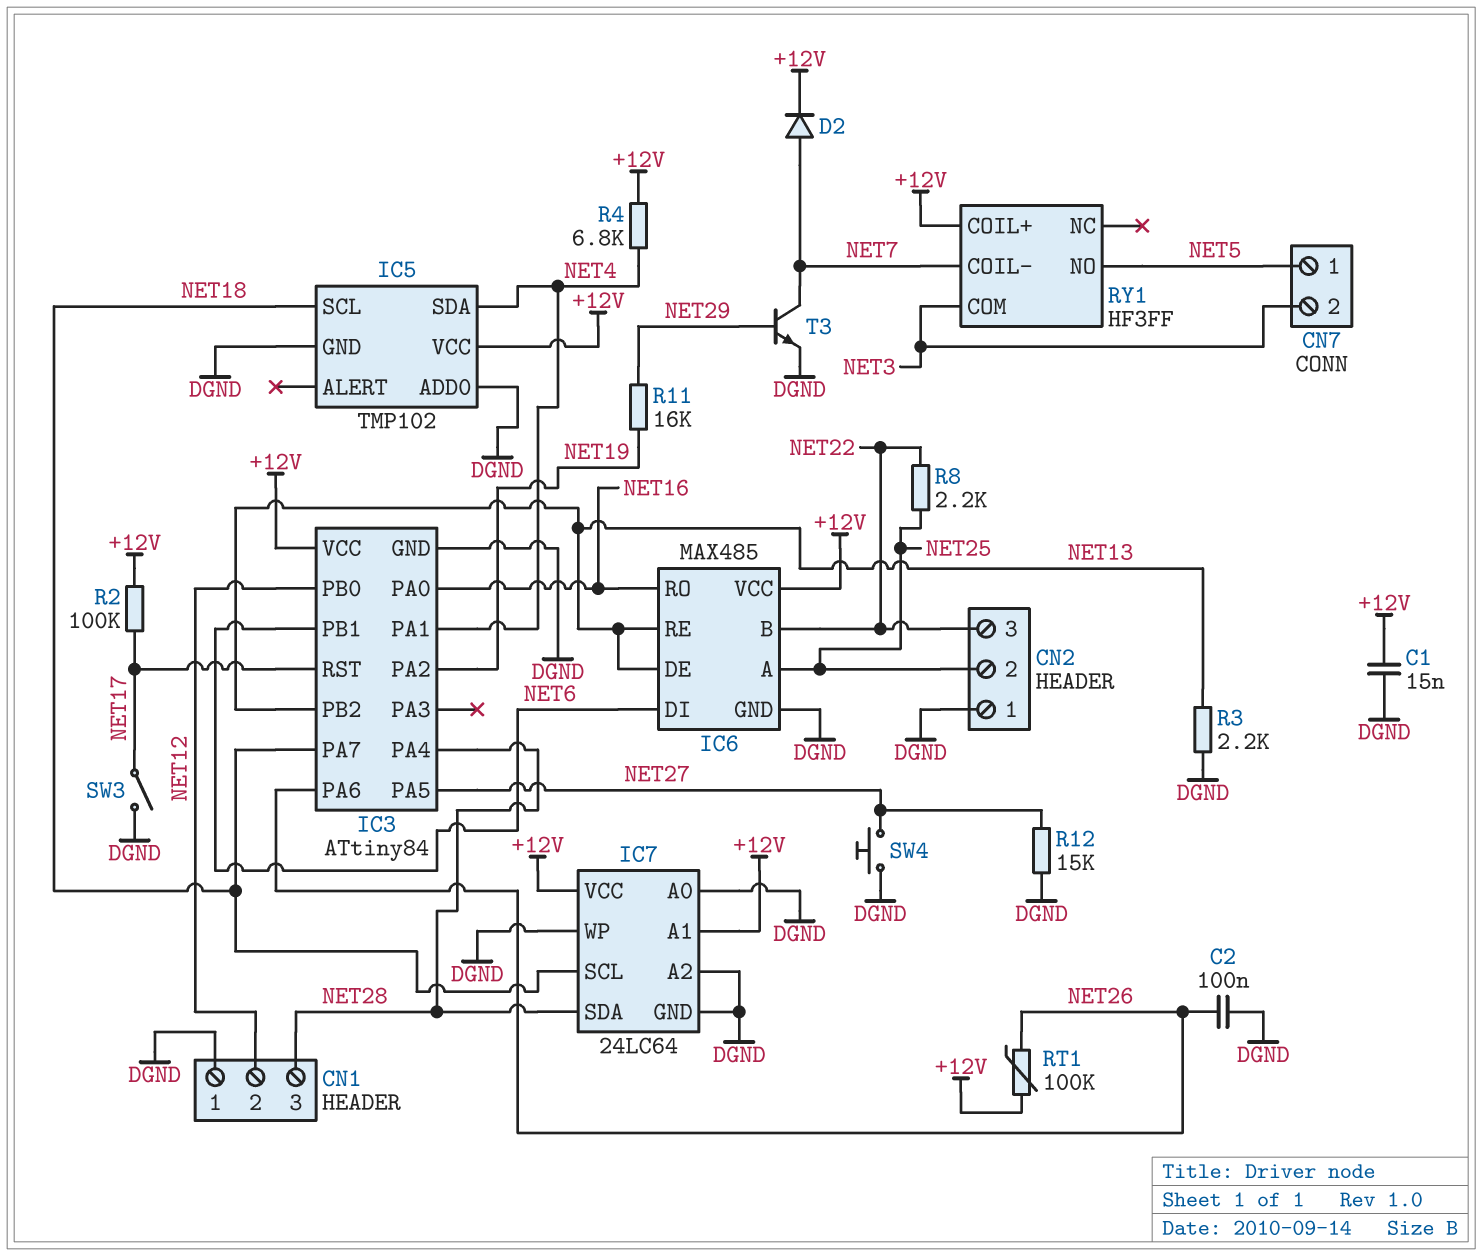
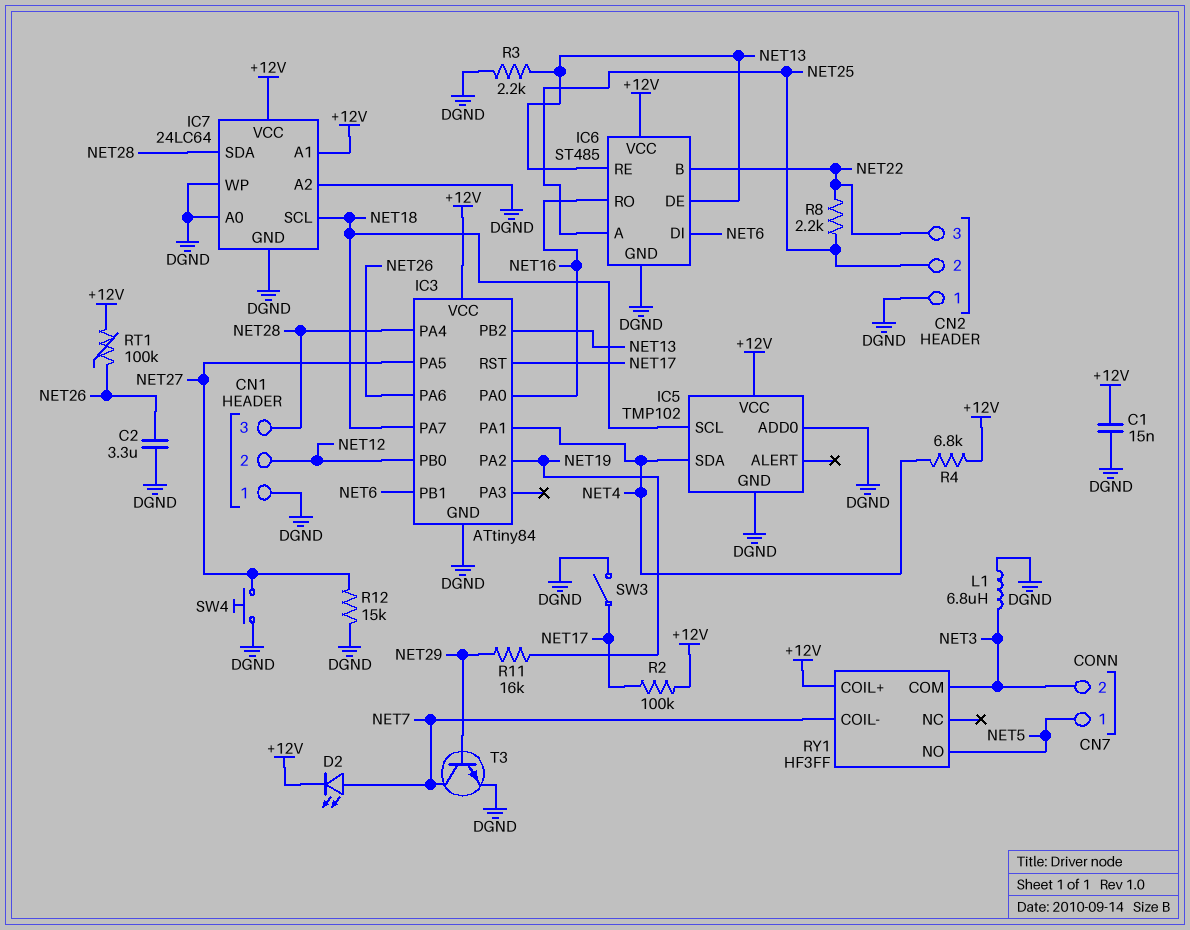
C2: 100nF (DGND, NET26) -> 3.3uF (DGND, NET26)
D2: diode (A NET7, K +12V) -> LED (A NET7, K +12V)
IC6: MAX485 -> ST485
L1: none -> 6.8uH (DGND, NET3)

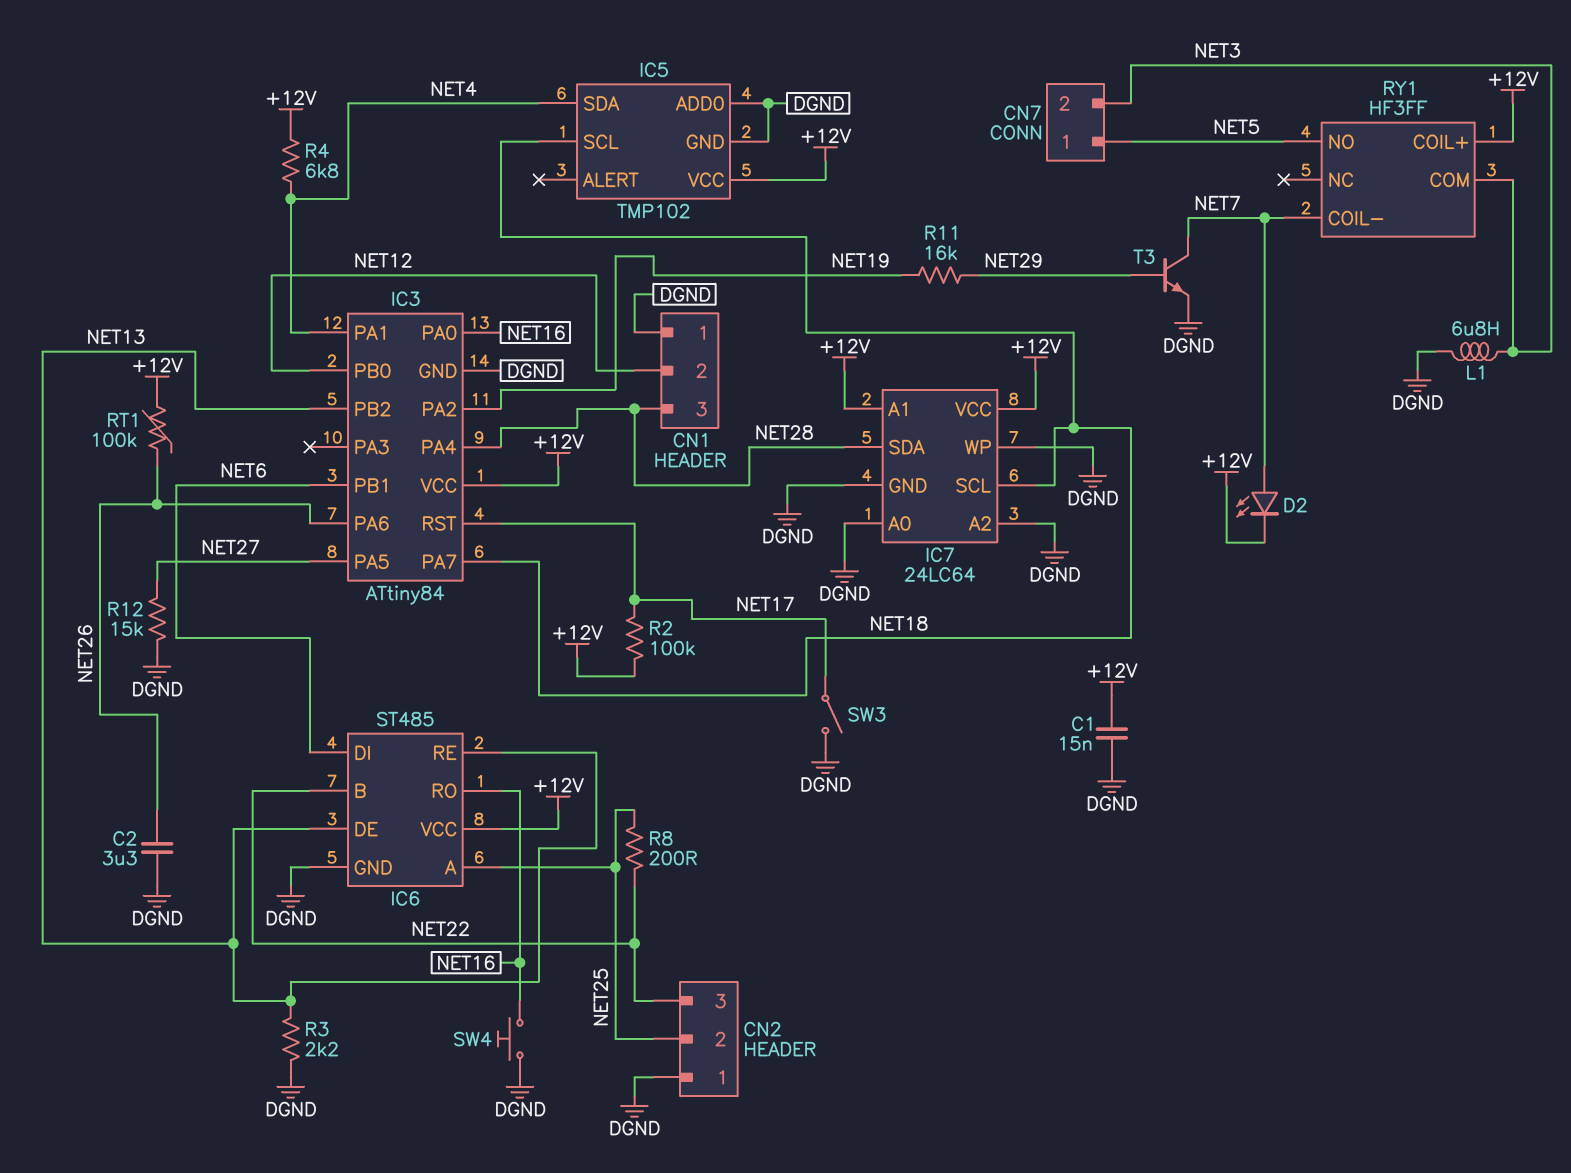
R8: 2.2k (NET22, NET25) -> 200 (NET22, NET25)
SW4: button (DGND, NET27) -> button (DGND, NET16)

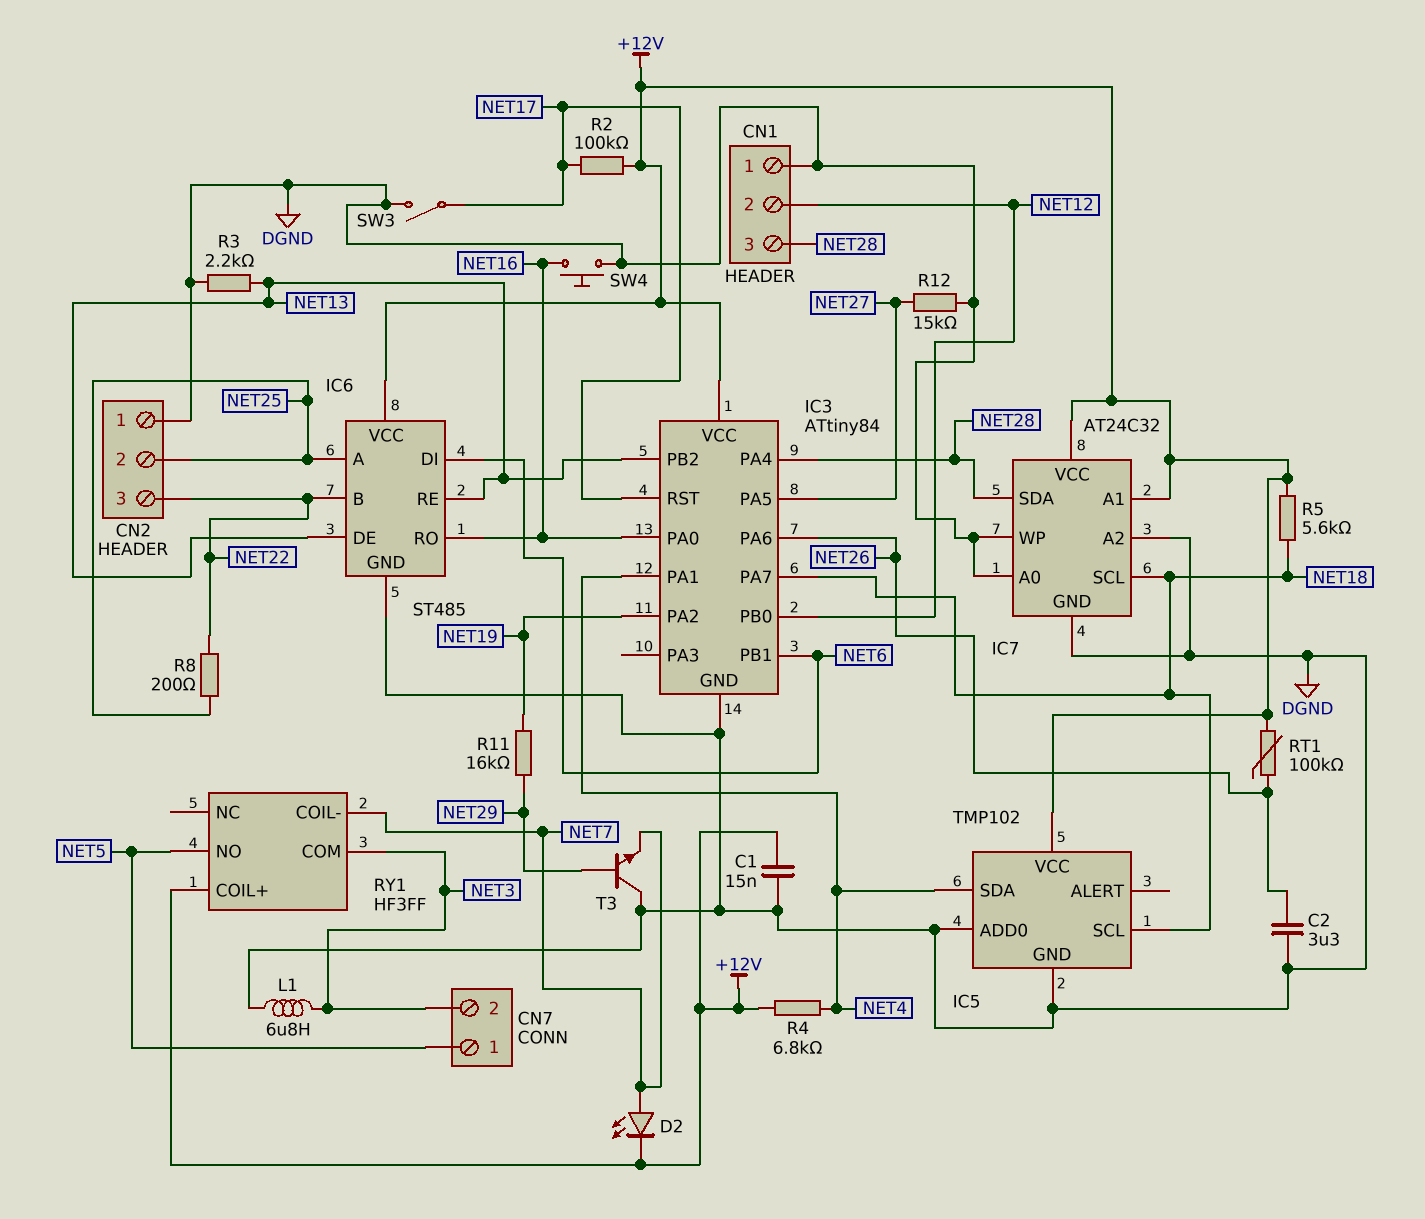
IC7: 24LC64 -> AT24C32
R5: none -> 5.6k (+12V, NET18)
T3: NPN (B NET29, C NET7, E DGND) -> NPN (B NET29, C DGND, E NET7)

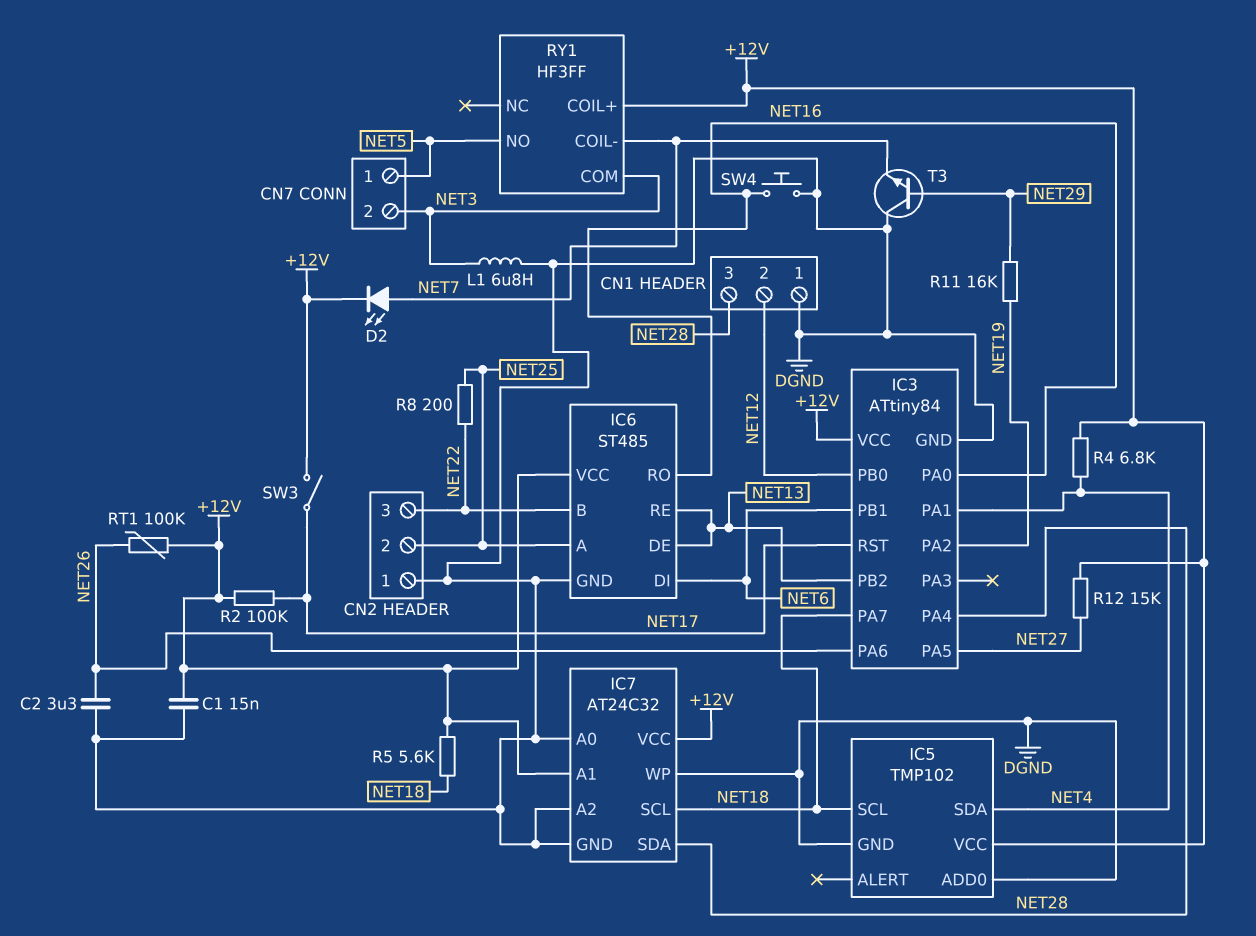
R3: 2.2k (DGND, NET13) -> none
R12: 15k (DGND, NET27) -> 15k (+12V, NET27)
SW3: switch (DGND, NET17) -> switch (+12V, NET17)

